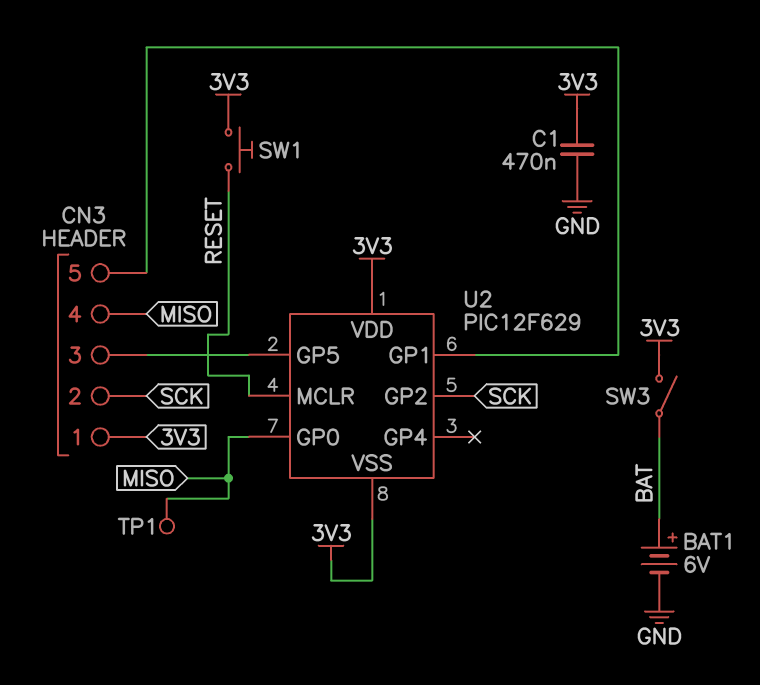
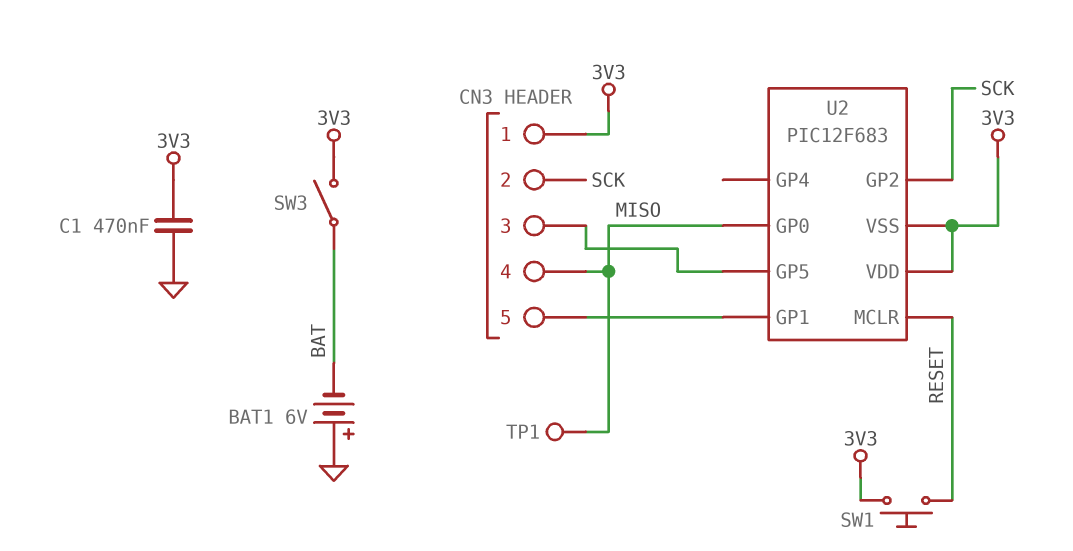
BAT1: 6V (plus BAT, minus GND) -> 6V (plus GND, minus BAT)
U2: PIC12F629 -> PIC12F683

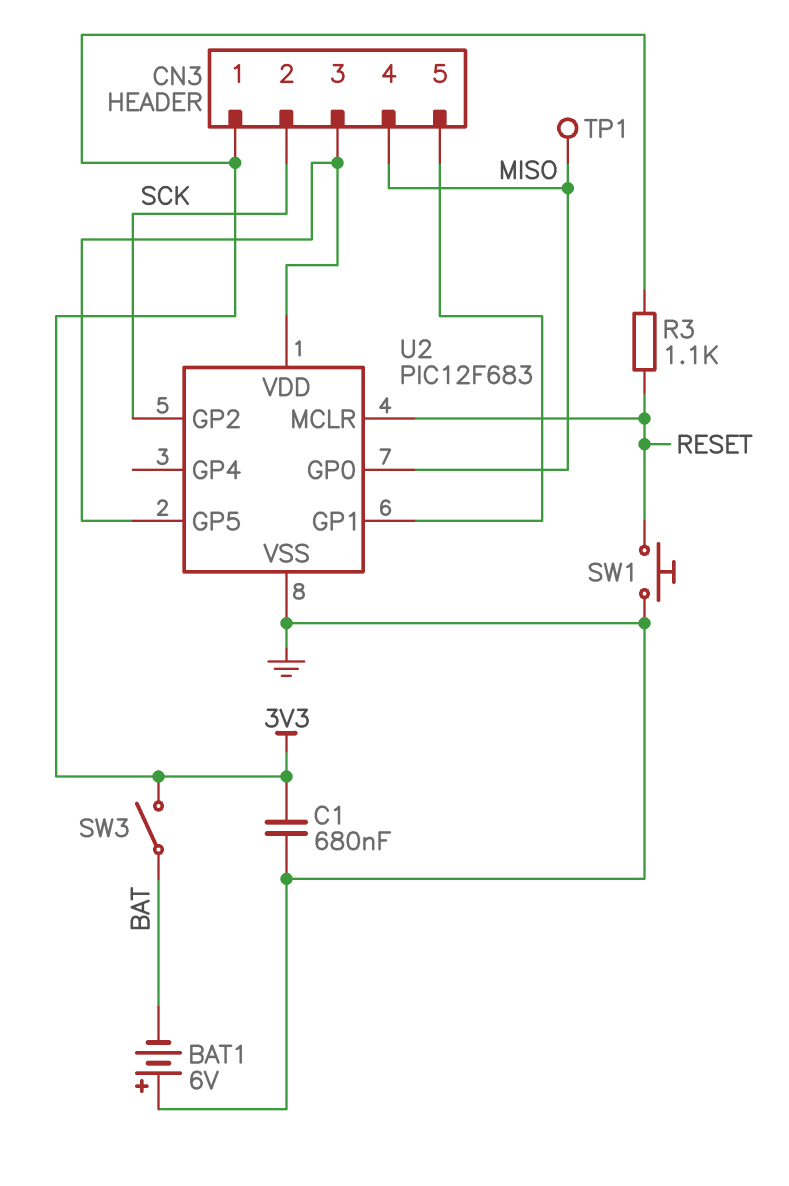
C1: 470nF (3V3, GND) -> 680nF (3V3, GND)
R3: none -> 1.1k (3V3, RESET)
SW1: button (3V3, RESET) -> button (GND, RESET)
U2 pin VDD: 3V3 -> CN3/3
U2 pin VSS: 3V3 -> GND

